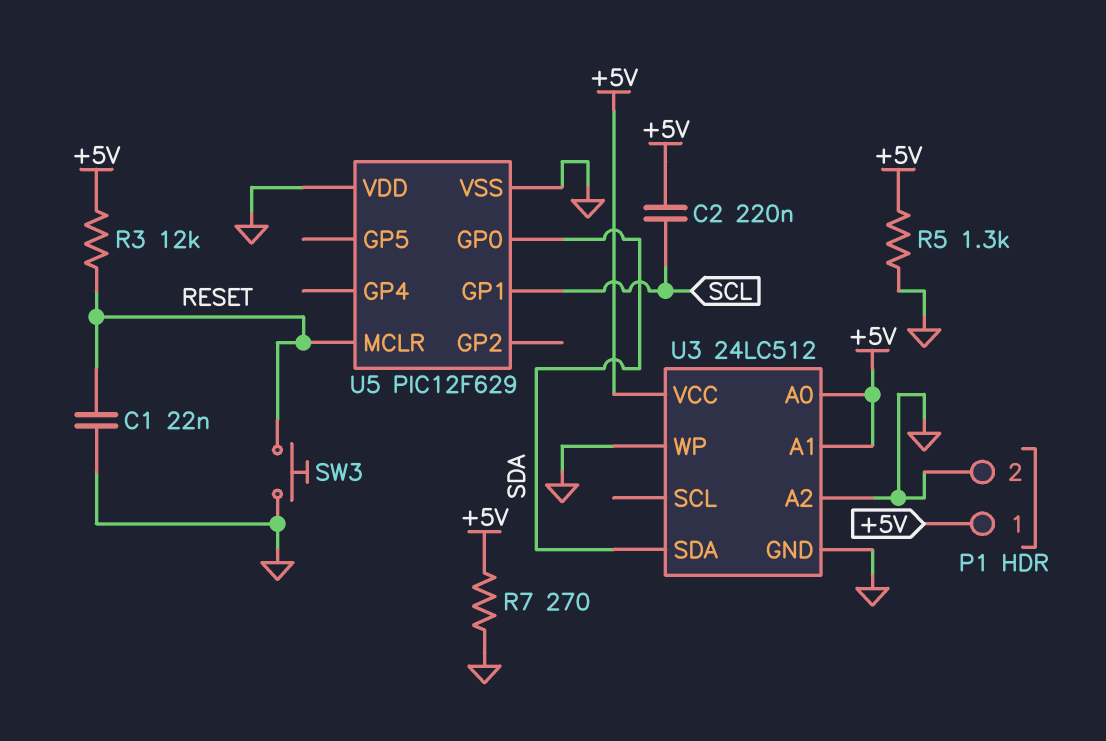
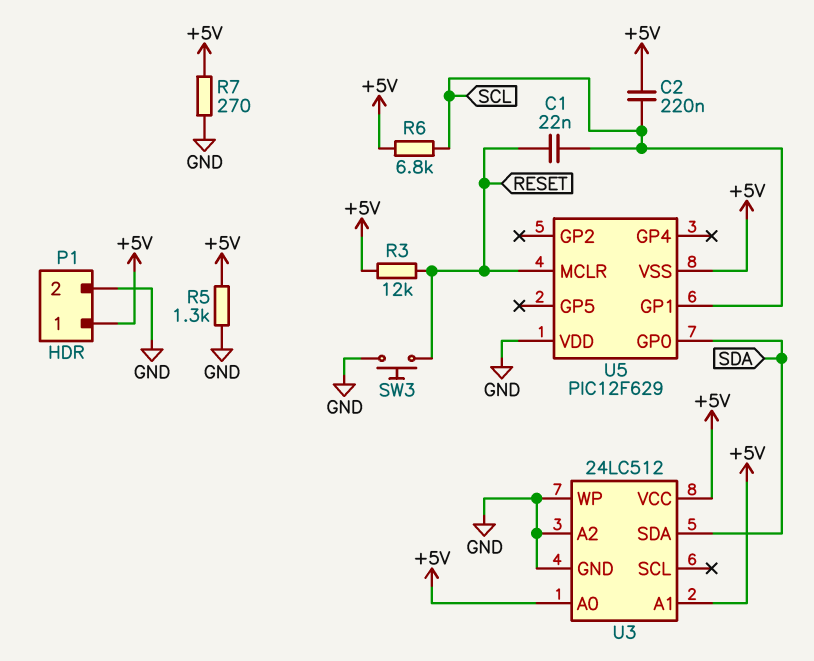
C1: 22nF (GND, RESET) -> 22nF (RESET, SCL)
R6: none -> 6.8k (+5V, SCL)
U5 pin VSS: GND -> +5V

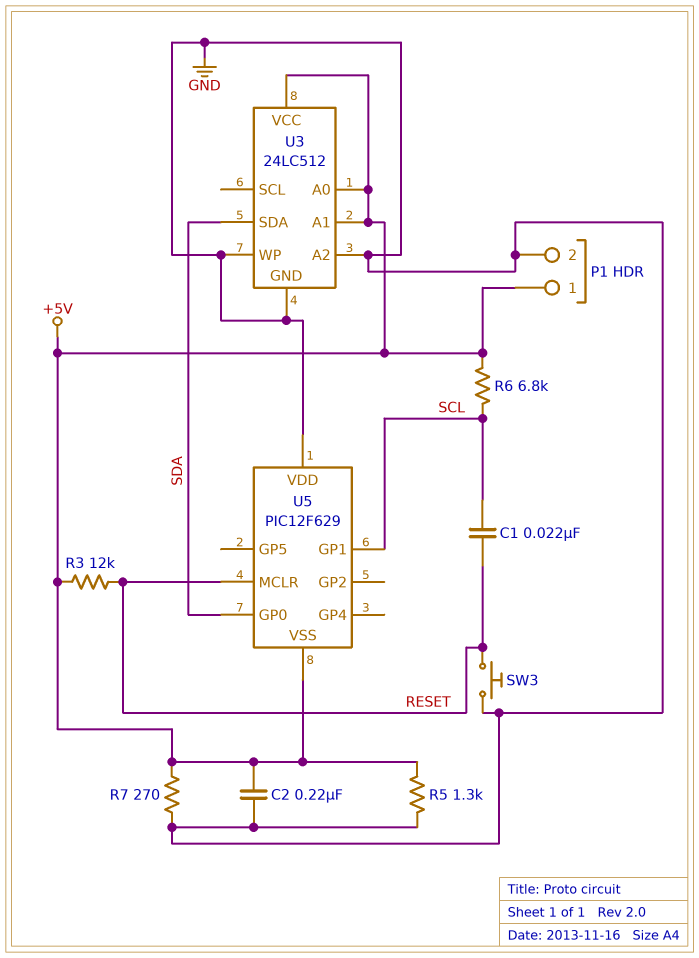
C2: 220nF (+5V, SCL) -> 220nF (+5V, GND)

